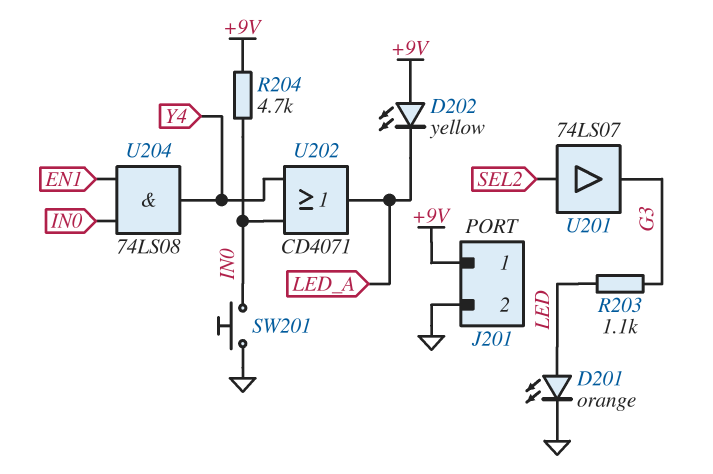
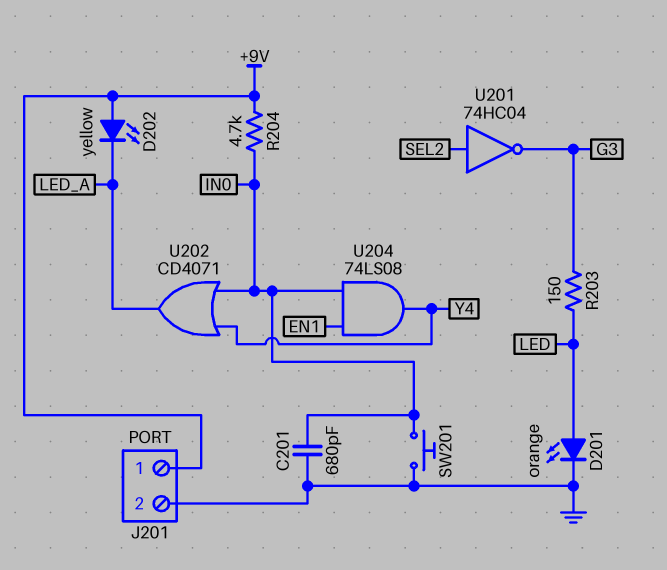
C201: none -> 680pF (GND, IN0)
R203: 1.1k (G3, LED) -> 150 (G3, LED)
U201: buffer 74LS07 (in SEL2, out G3) -> NOT 74HC04 (in SEL2, out G3)

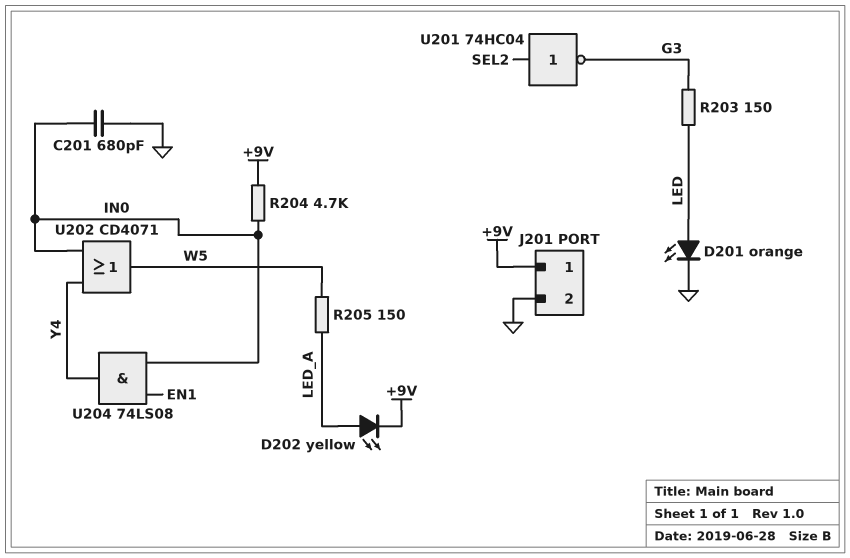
D202: LED yellow (A +9V, K LED_A) -> LED yellow (A LED_A, K +9V)
R205: none -> 150 (LED_A, W5)
SW201: button (GND, IN0) -> none
U202: OR CD4071 (in IN0, in Y4, out LED_A) -> OR CD4071 (in IN0, in Y4, out W5)

